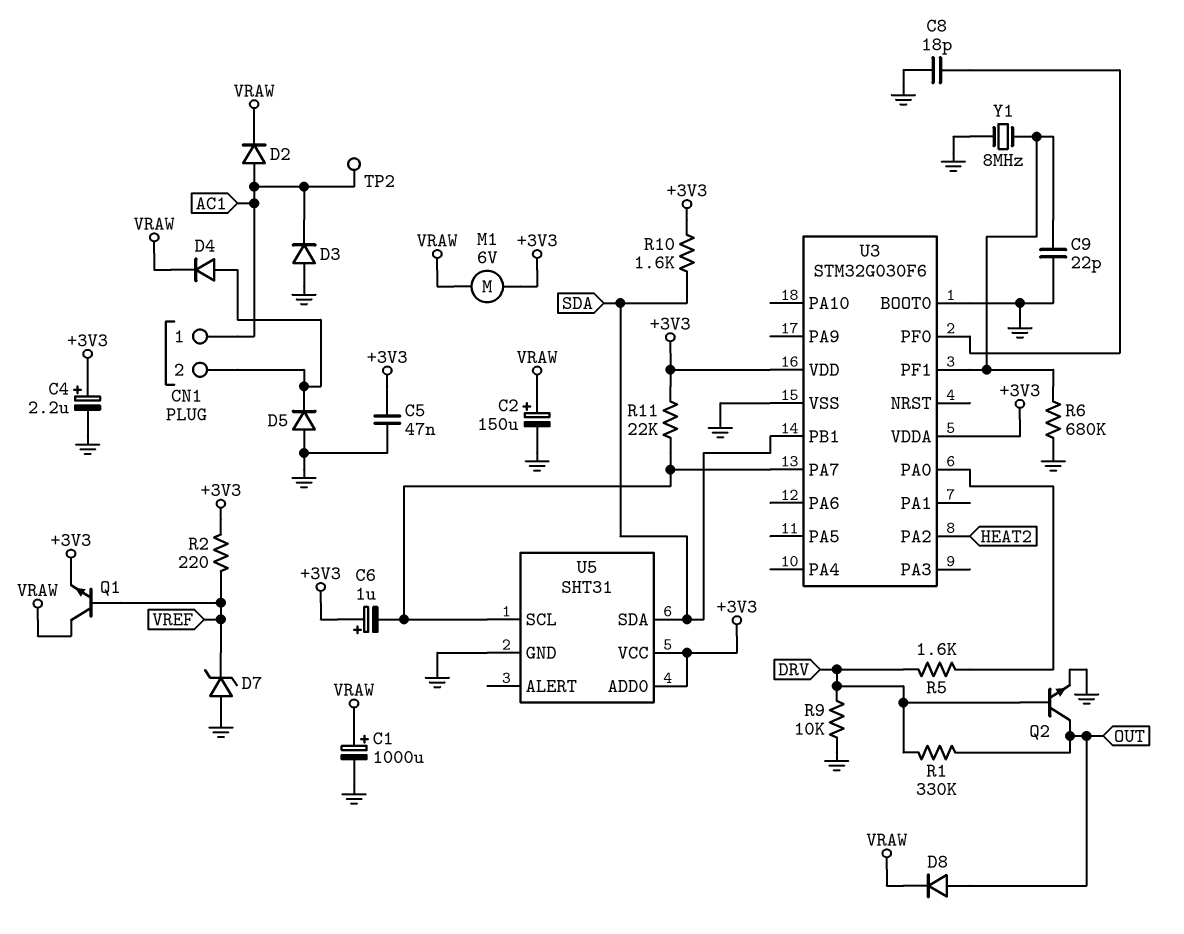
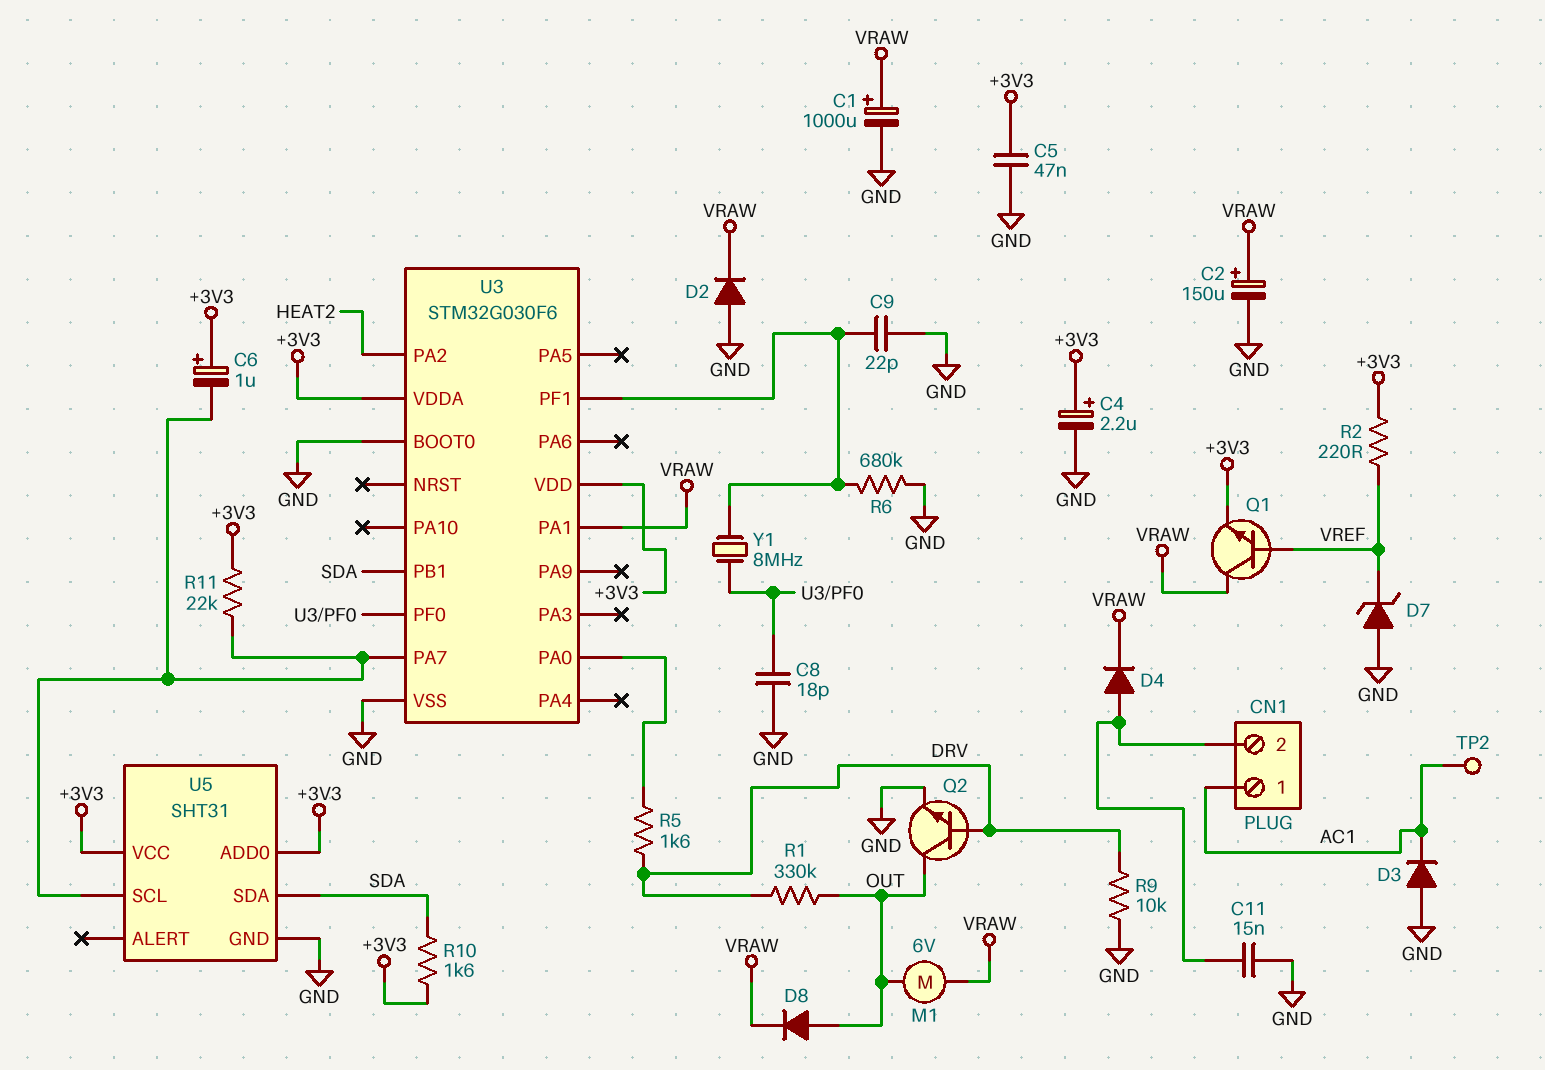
C11: none -> 15nF (CN1/2, GND)
D2: diode (A AC1, K VRAW) -> diode (A GND, K VRAW)
D5: diode (A GND, K CN1/2) -> none
M1: motor 6V (+3V3, VRAW) -> motor 6V (OUT, VRAW)
U3 pin PA1: none -> VRAW
Y1: 8MHz (GND, U3/PF1) -> 8MHz (U3/PF0, U3/PF1)

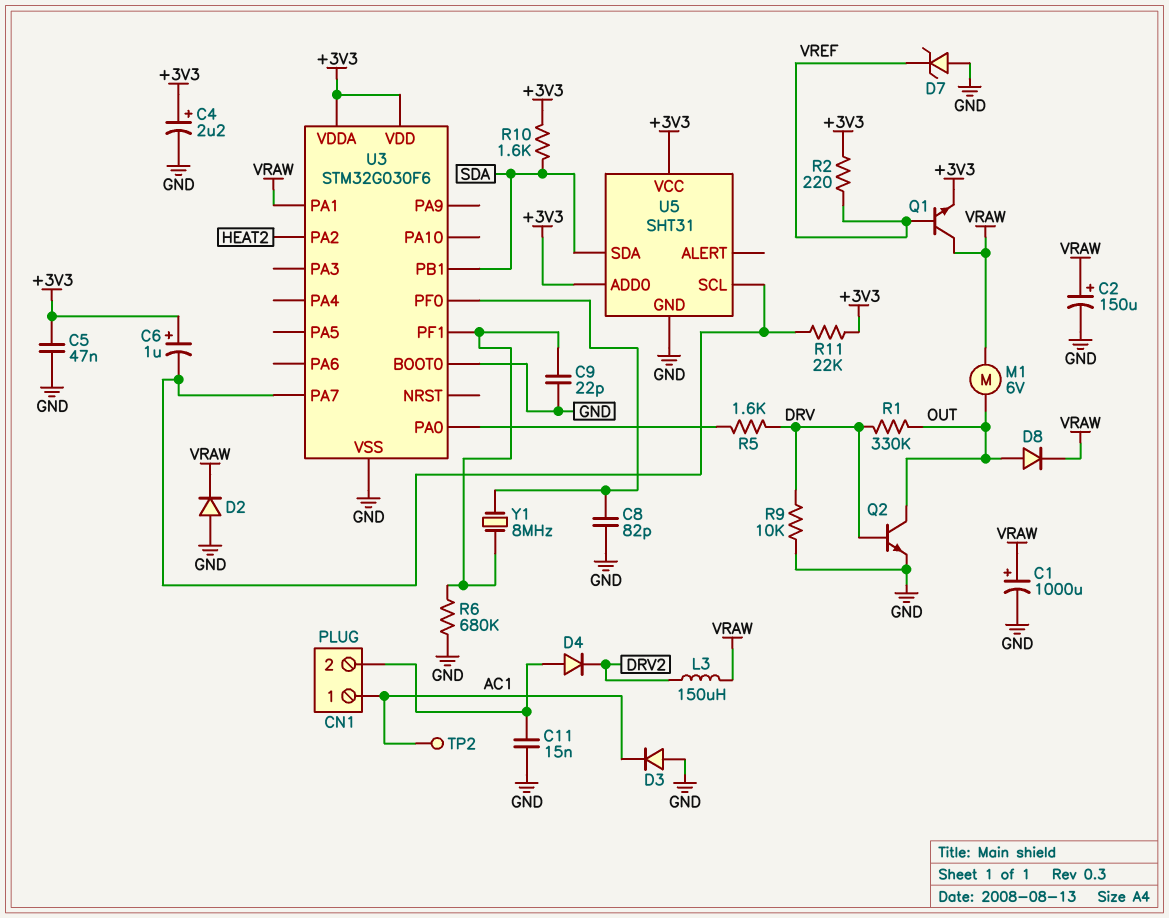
C8: 18pF (GND, U3/PF0) -> 82pF (GND, U3/PF0)
D4: diode (A CN1/2, K VRAW) -> diode (A CN1/2, K DRV2)
L3: none -> 150uH (DRV2, VRAW)

